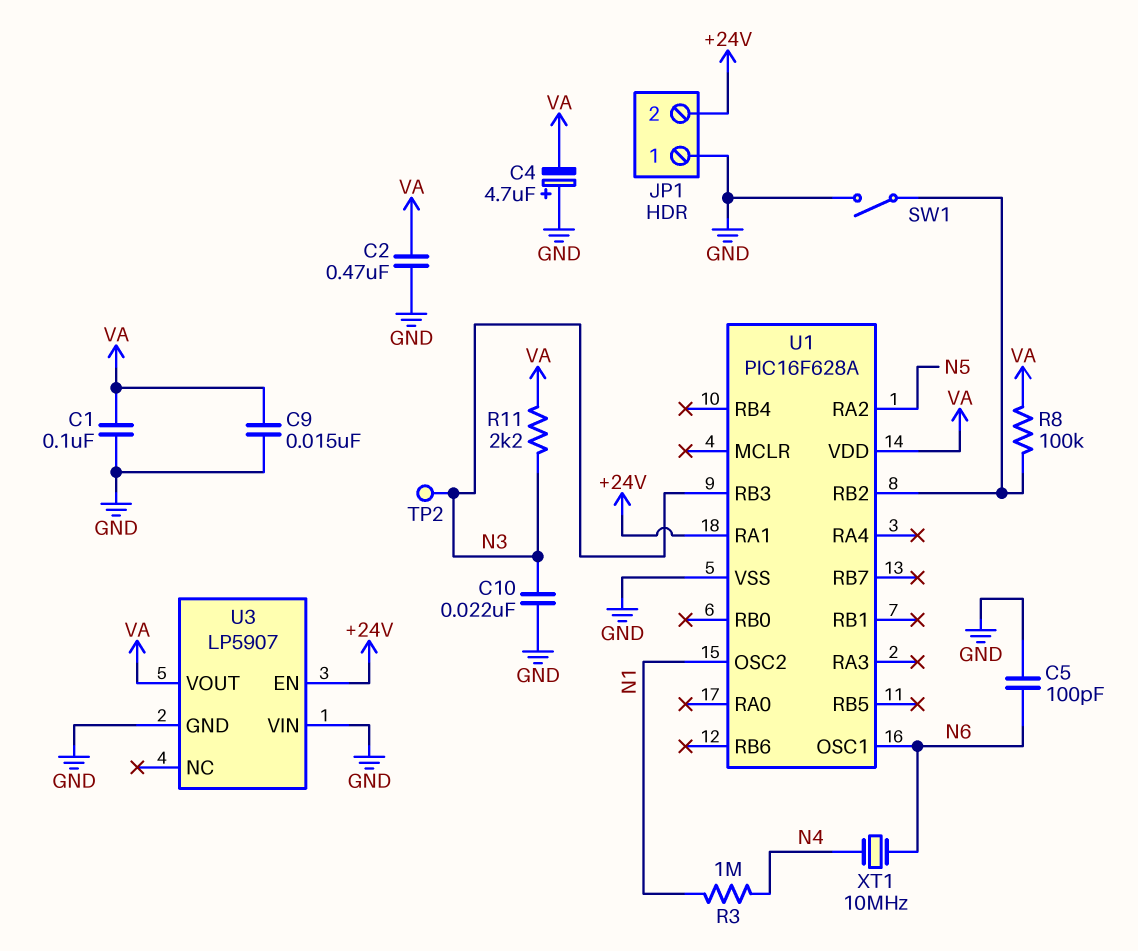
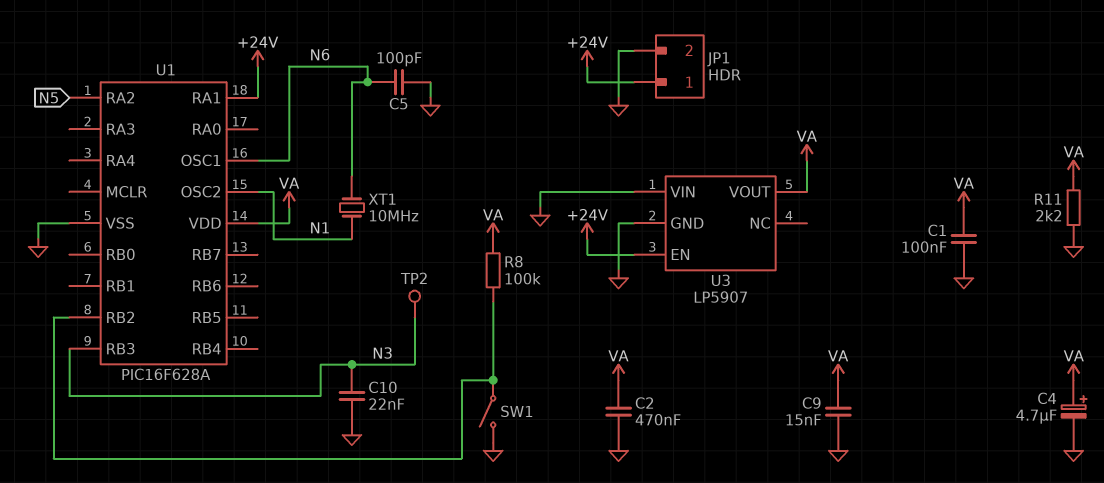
C4: 4.7uF (plus GND, minus VA) -> 4.7uF (plus VA, minus GND)
JP1 pin 1: GND -> +24V
JP1 pin 2: +24V -> GND
R3: 1M (N1, N4) -> none
R11: 2.2k (N3, VA) -> 2.2k (GND, VA)
XT1: 10MHz (N4, N6) -> 10MHz (N1, N6)

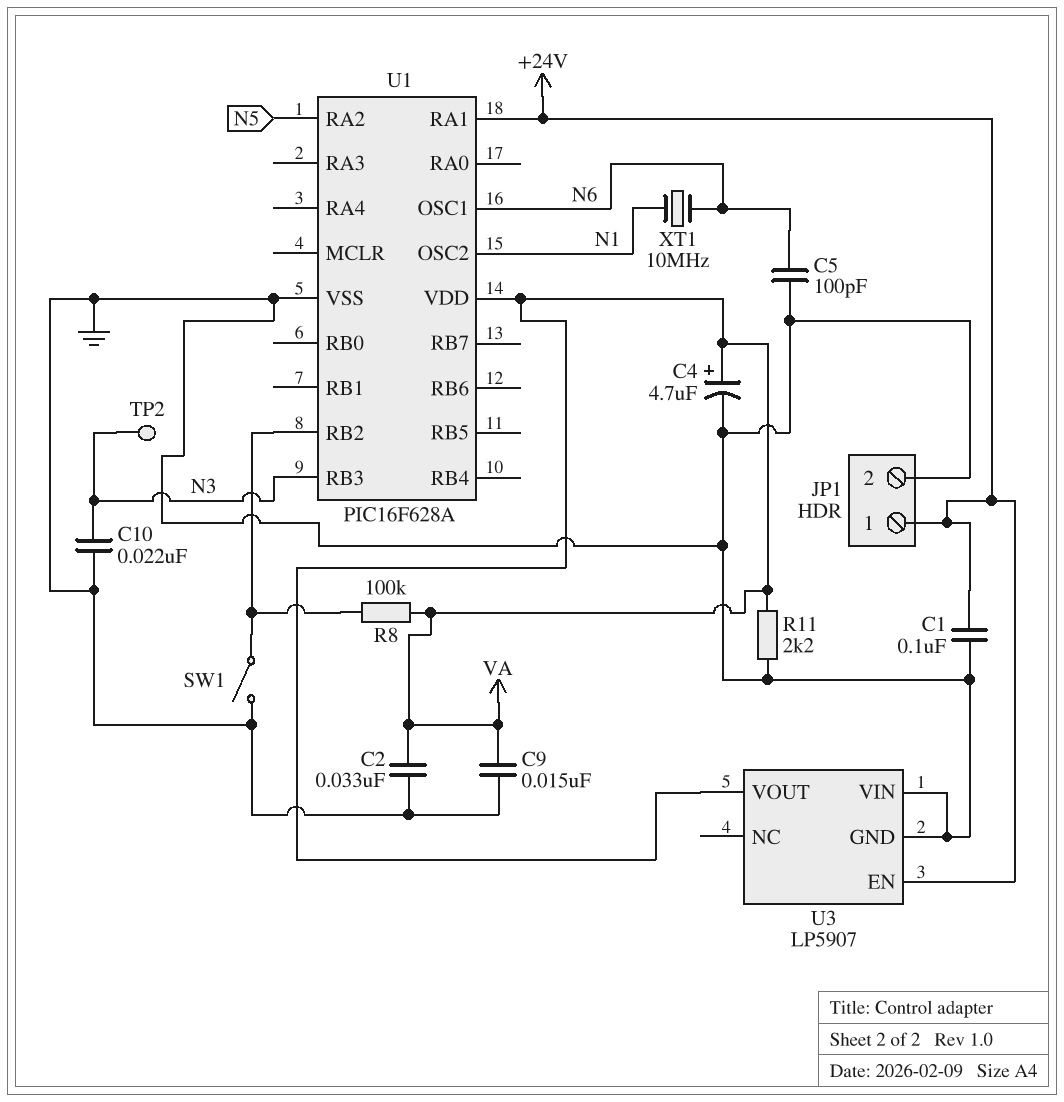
C1: 100nF (GND, VA) -> 100nF (+24V, GND)
C2: 470nF (GND, VA) -> 33nF (GND, VA)

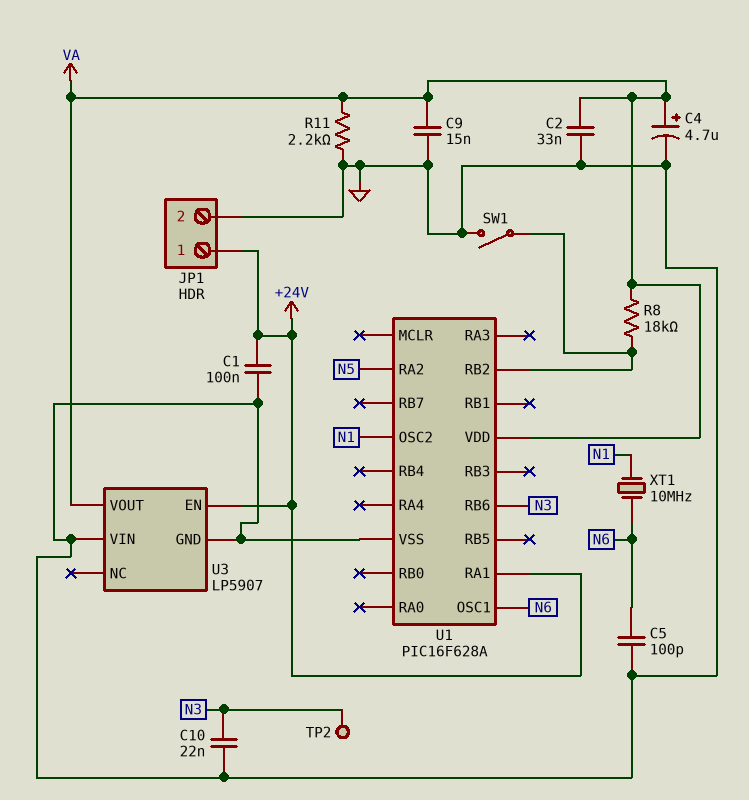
R8: 100k (U1/RB2, VA) -> 18k (U1/RB2, VA)
U1 pin RB3: N3 -> none
U1 pin RB6: none -> N3

